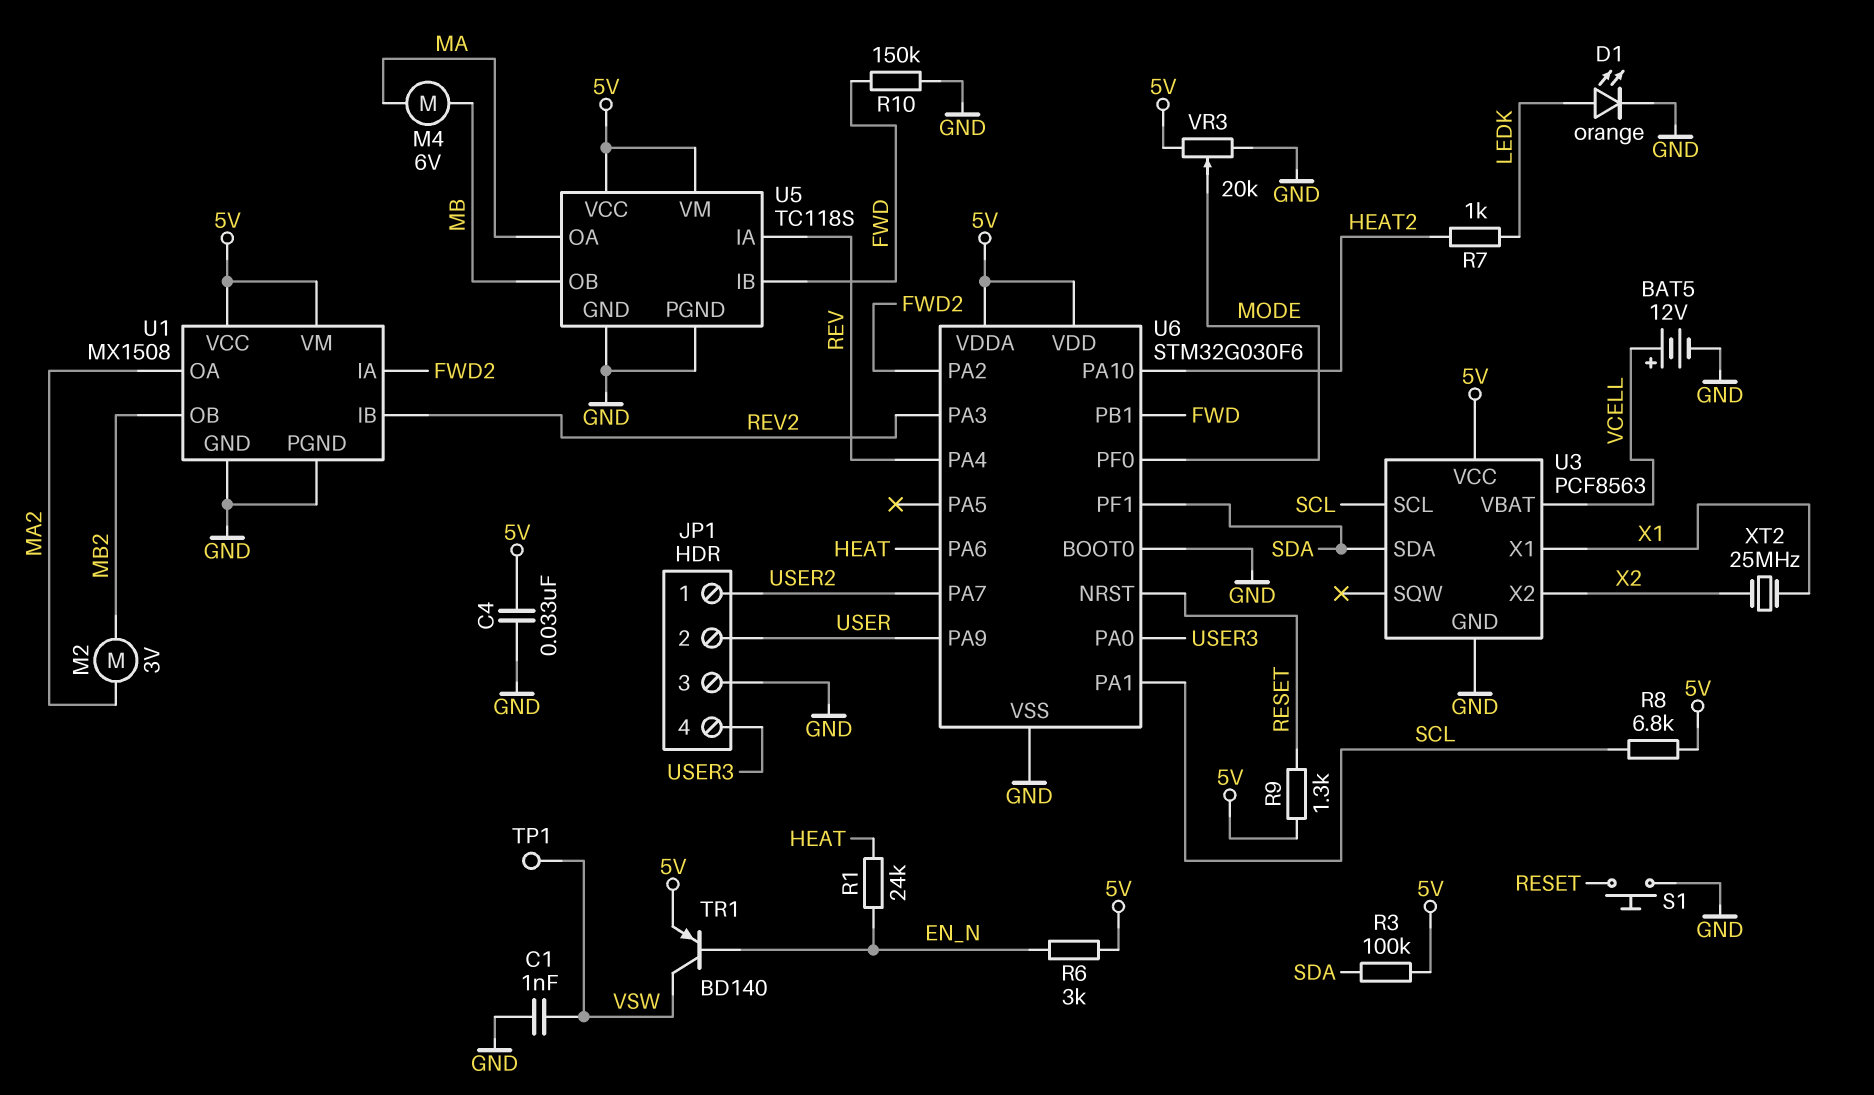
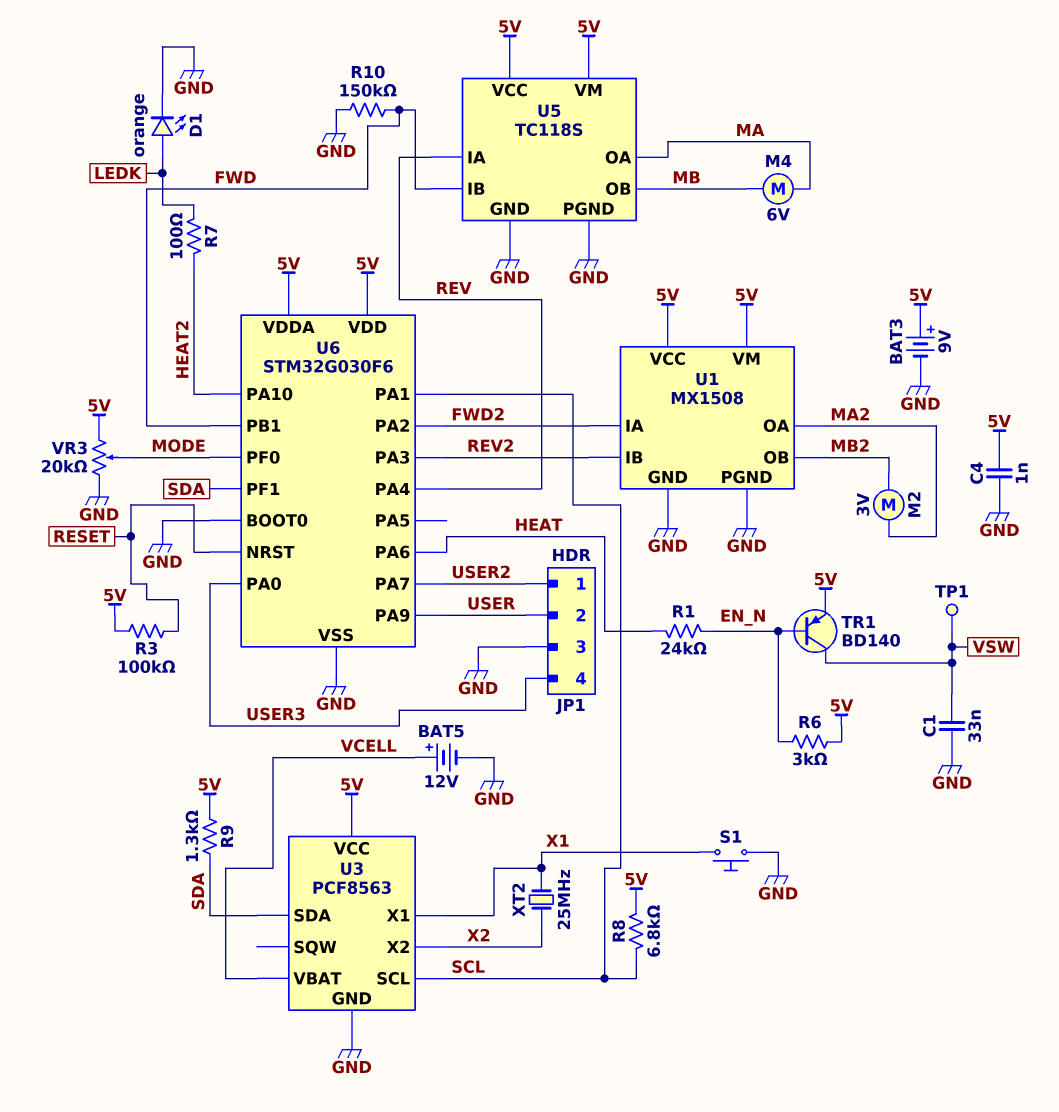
BAT3: none -> 9V (plus 5V, minus GND)
C1: 1nF (GND, VSW) -> 33nF (GND, VSW)
C4: 33nF (5V, GND) -> 1nF (5V, GND)
R3: 100k (5V, SDA) -> 100k (5V, RESET)
R7: 1k (HEAT2, LEDK) -> 100 (HEAT2, LEDK)
R9: 1.3k (5V, RESET) -> 1.3k (5V, SDA)
S1: button (GND, RESET) -> button (GND, X1)

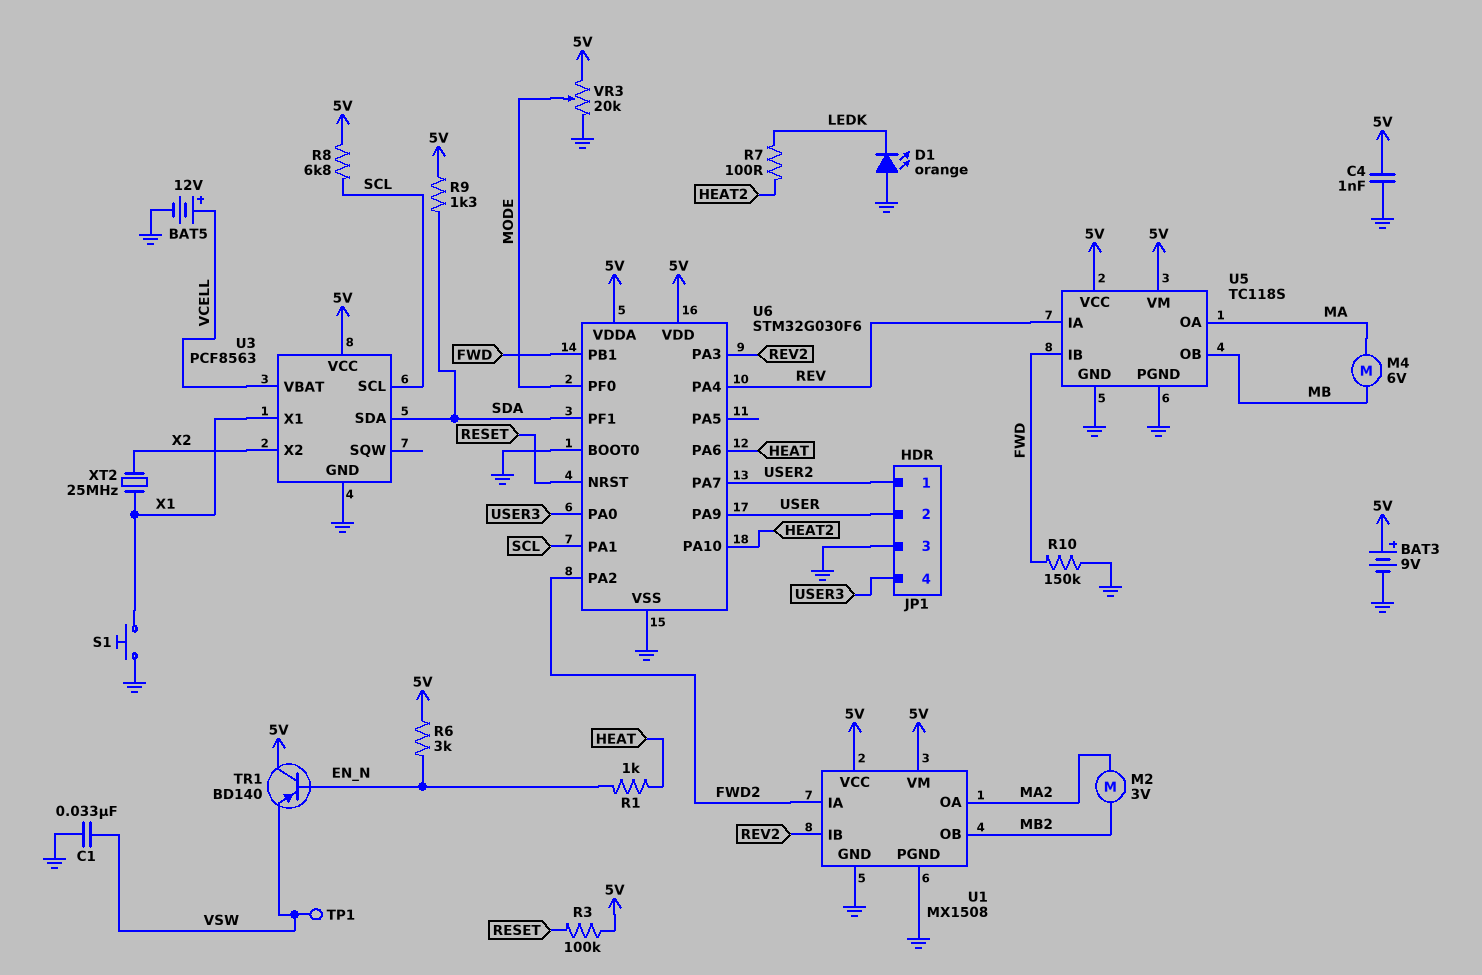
D1: LED orange (A LEDK, K GND) -> LED orange (A GND, K LEDK)
R1: 24k (EN_N, HEAT) -> 1k (EN_N, HEAT)
TR1: PNP BD140 (B EN_N, C VSW, E 5V) -> PNP BD140 (B EN_N, C 5V, E VSW)

